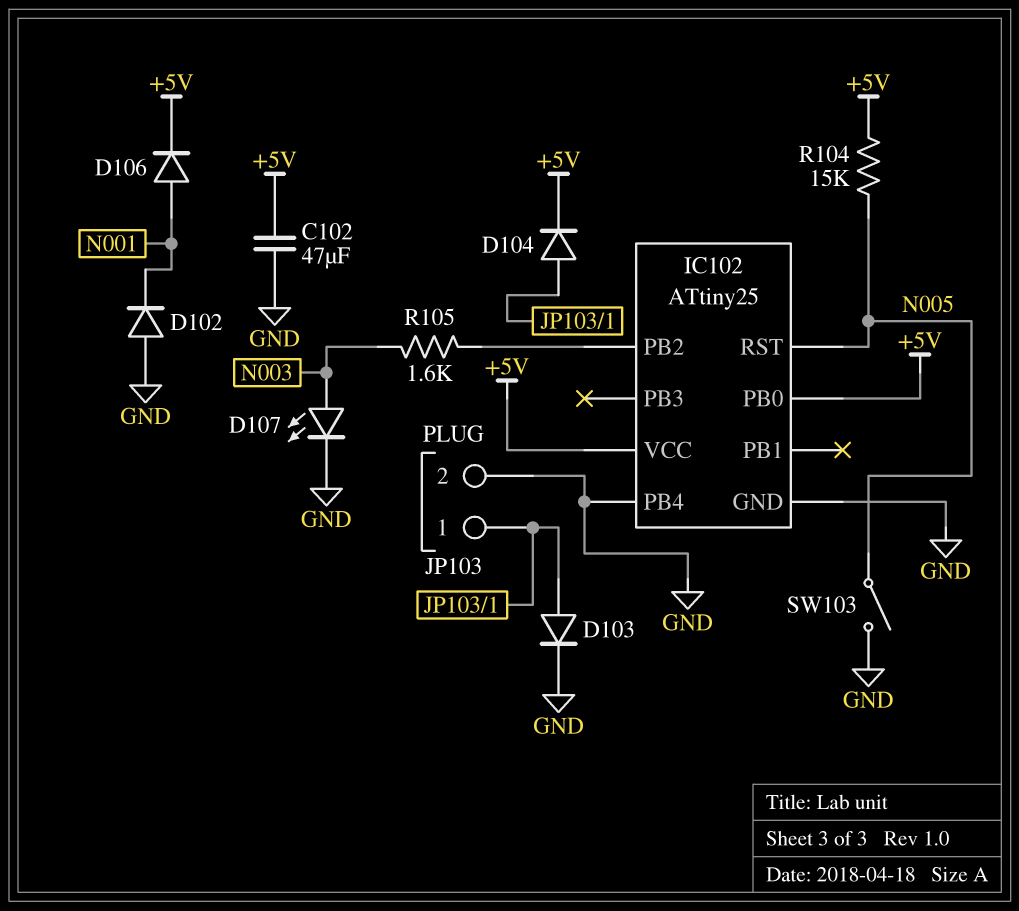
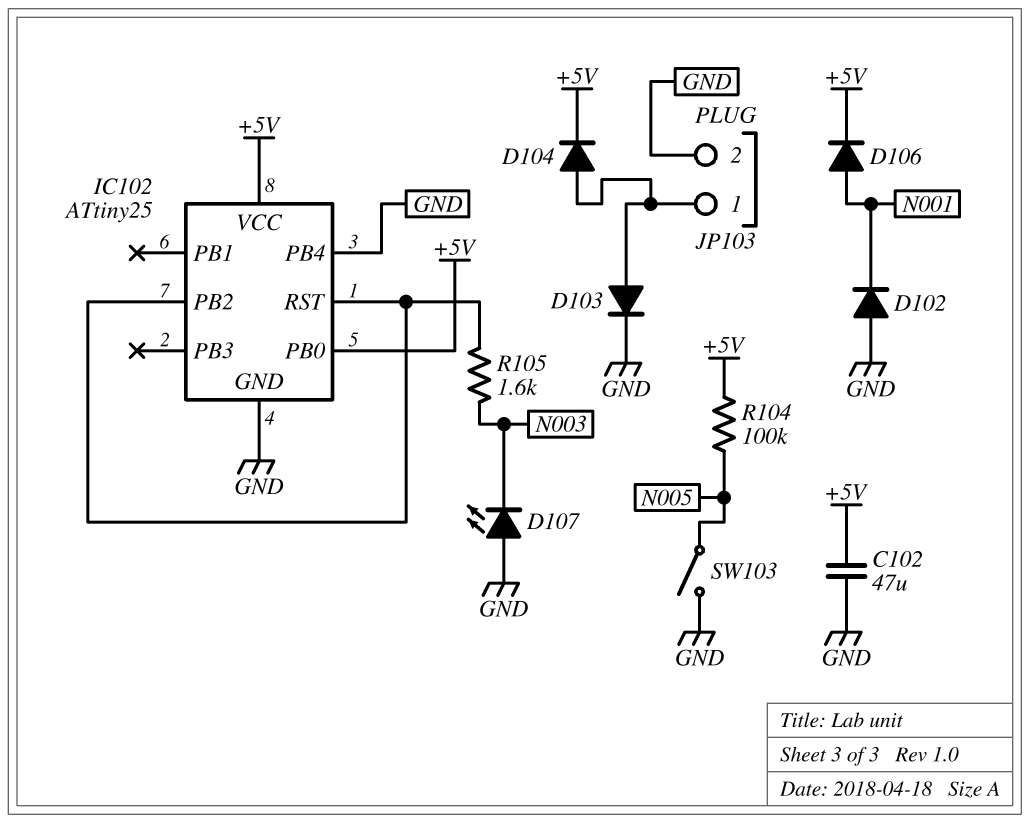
D107: LED (A N003, K GND) -> LED (A GND, K N003)
IC102 pin RST: N005 -> IC102/PB2
R104: 15k (+5V, N005) -> 100k (+5V, N005)

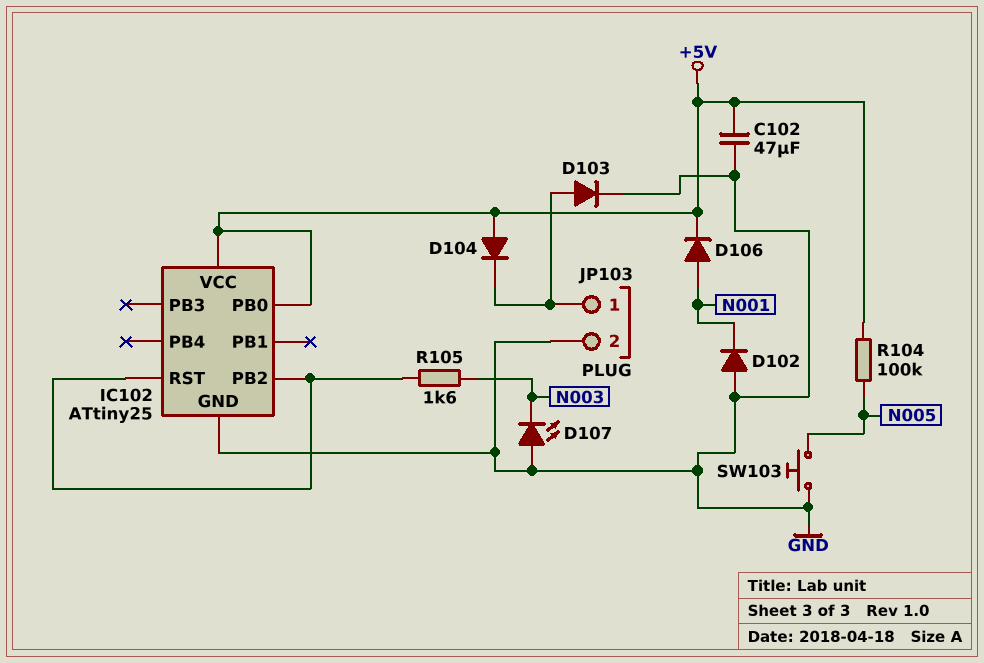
D104: diode (A JP103/1, K +5V) -> diode (A +5V, K JP103/1)
IC102 pin PB4: GND -> none
SW103: switch (GND, N005) -> button (GND, N005)

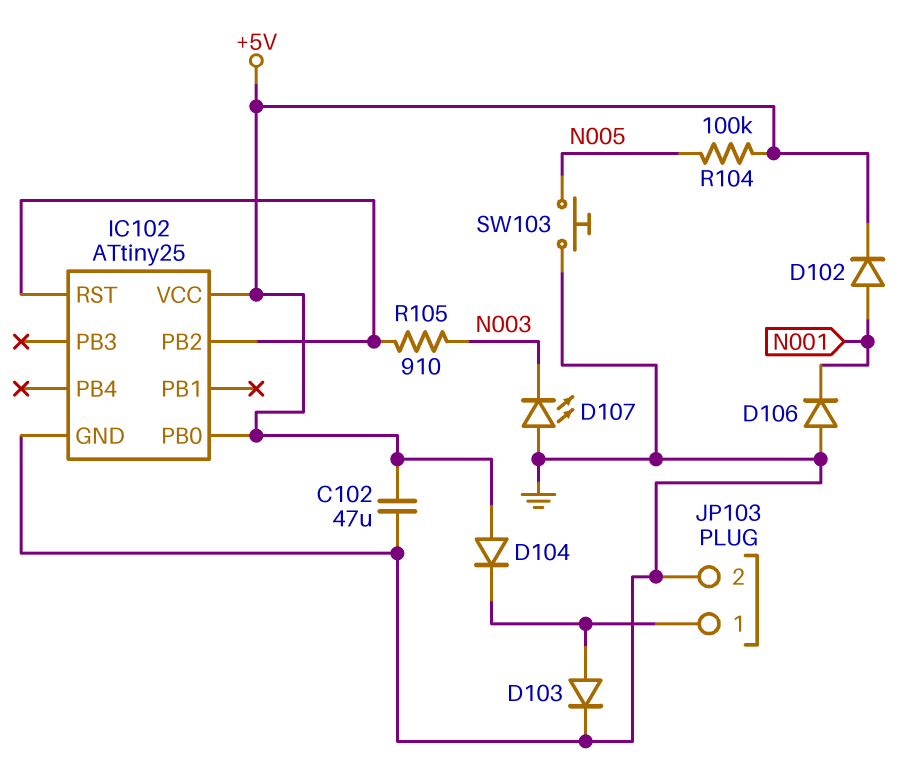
D102: diode (A GND, K N001) -> diode (A N001, K +5V)
D106: diode (A N001, K +5V) -> diode (A GND, K N001)
R105: 1.6k (IC102/PB2, N003) -> 910 (IC102/PB2, N003)

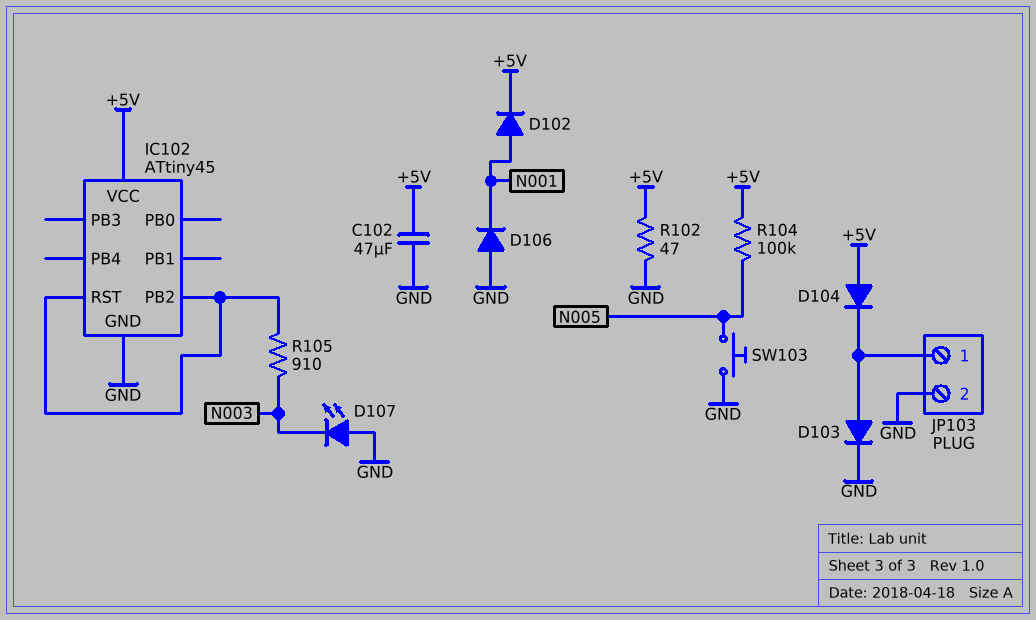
IC102: ATtiny25 -> ATtiny45
IC102 pin PB0: +5V -> none
R102: none -> 47 (+5V, GND)

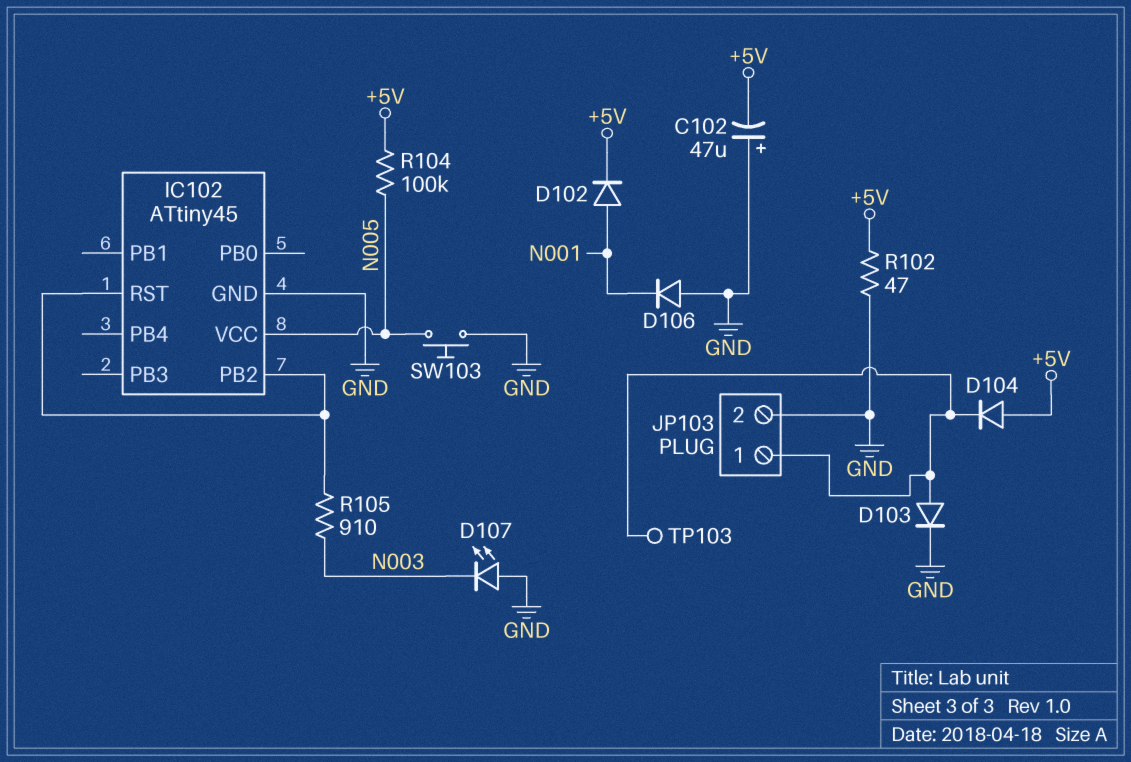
C102: 47uF (+5V, GND) -> 47uF (plus GND, minus +5V)
IC102 pin VCC: +5V -> N005
TP103: none -> test point (JP103/1)

